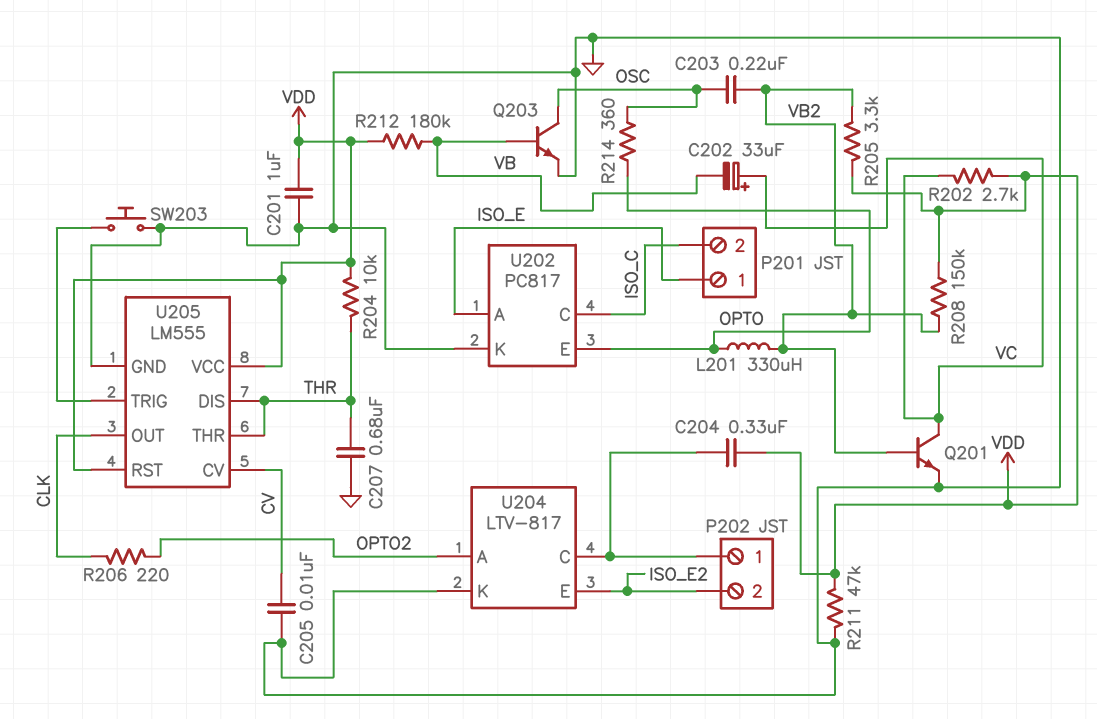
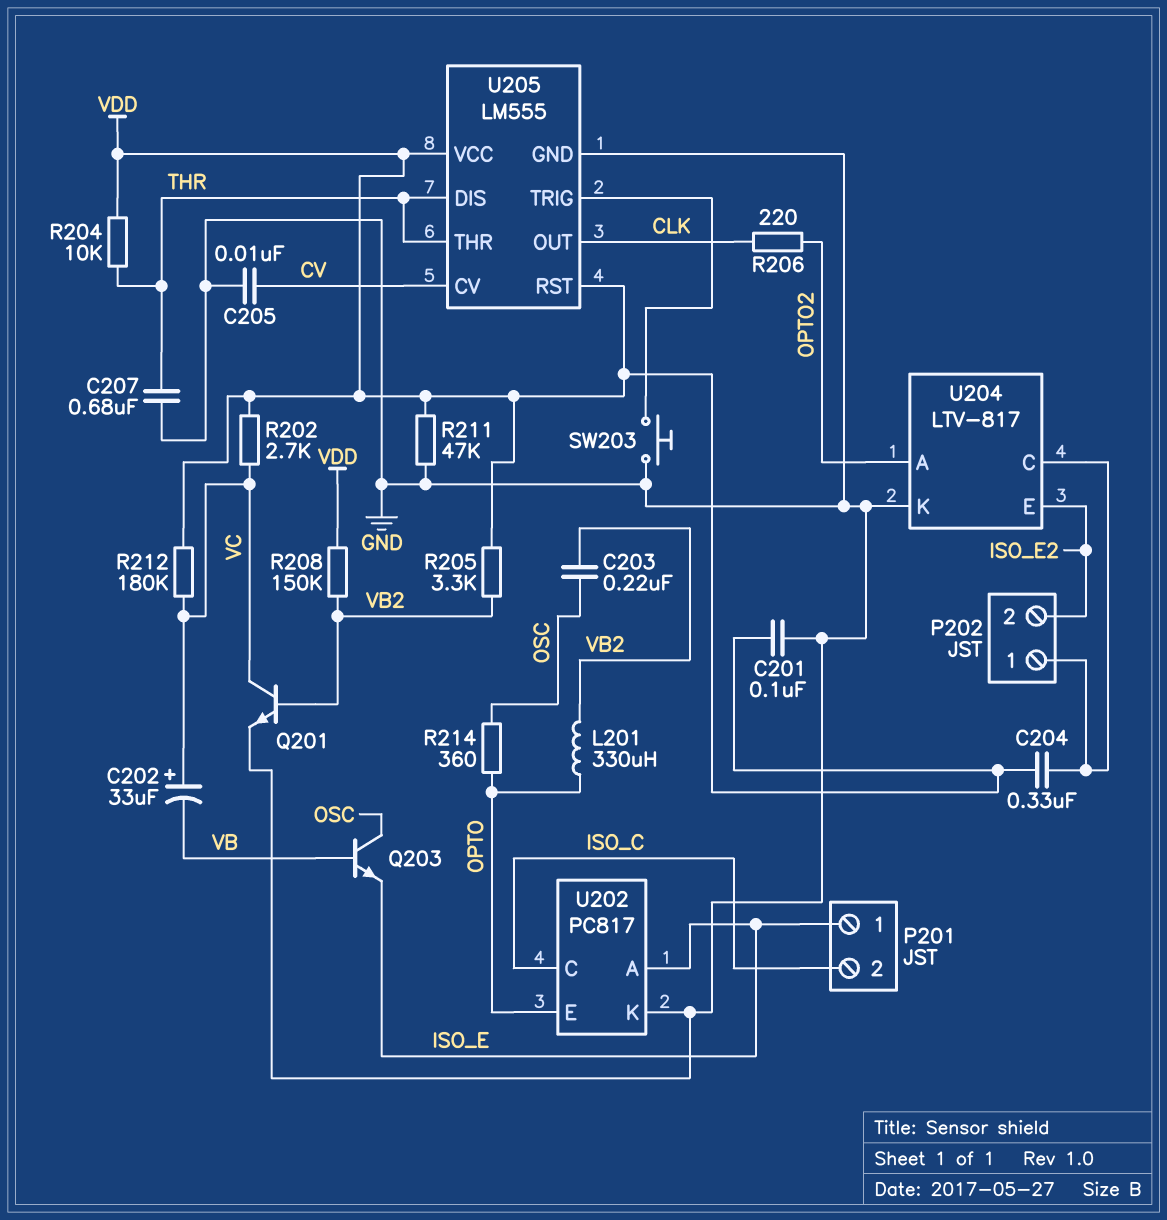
C201: 1uF (GND, VDD) -> 100nF (GND, VDD)
Q203: NPN (B VB, C OSC, E GND) -> NPN (B VB, C OSC, E ISO_E)
R212: 180k (VB, VDD) -> 180k (VC, VDD)

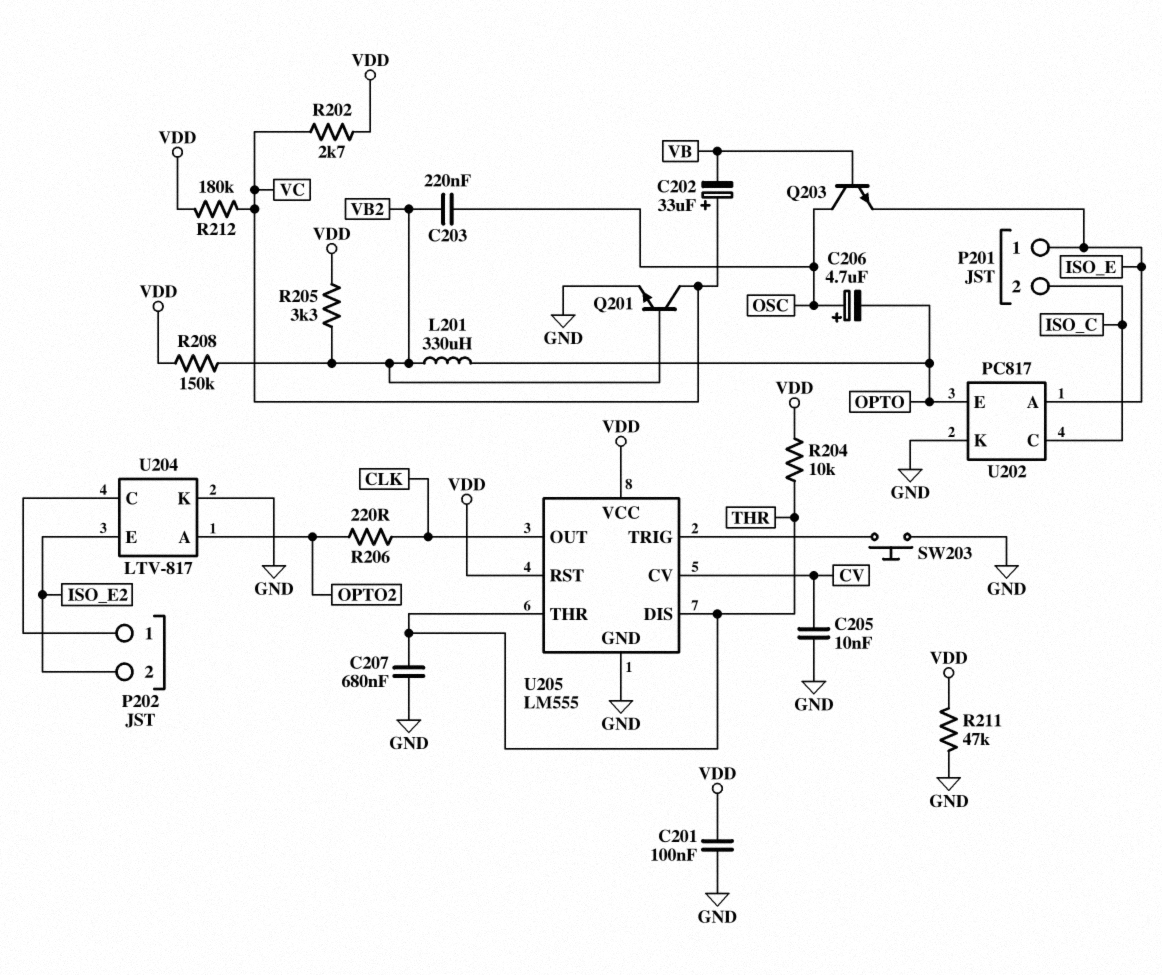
C204: 330nF (P202/1, VDD) -> none
C206: none -> 4.7uF (plus OSC, minus OPTO)
R214: 360 (OPTO, OSC) -> none

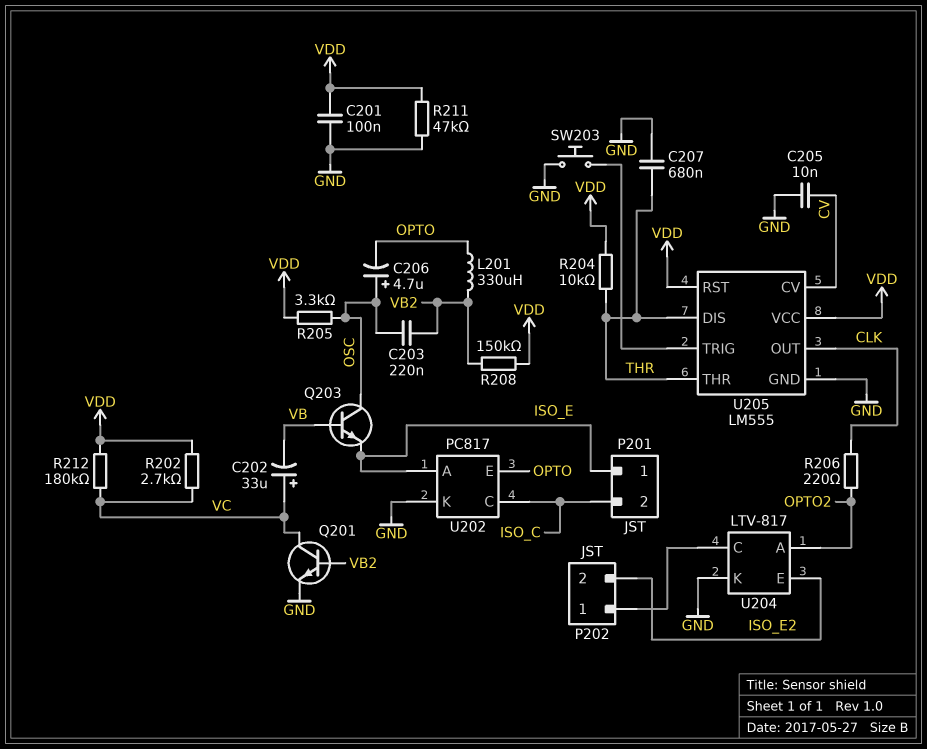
R205: 3.3k (VB2, VDD) -> 3.3k (OSC, VDD)

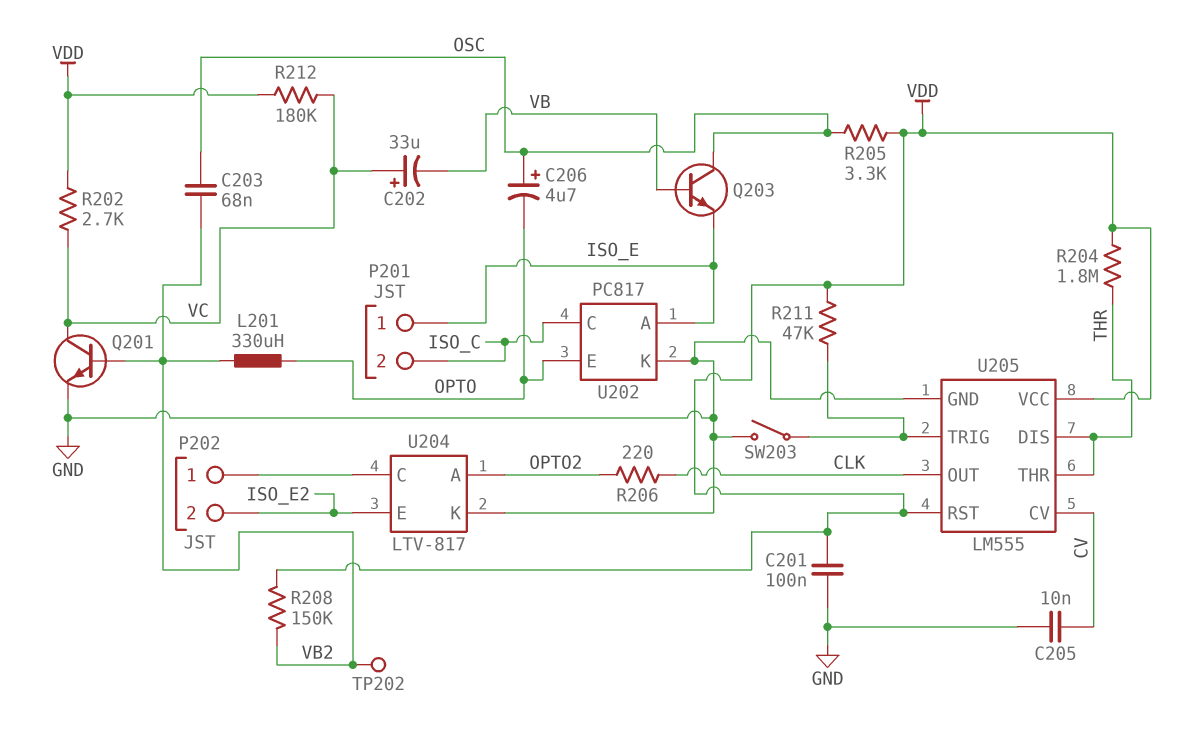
C203: 220nF (OSC, VB2) -> 68nF (OSC, VB2)
C207: 680nF (GND, THR) -> none
R204: 10k (THR, VDD) -> 1.8M (THR, VDD)
R211: 47k (GND, VDD) -> 47k (U205/TRIG, VDD)
SW203: button (GND, U205/TRIG) -> switch (GND, U205/TRIG)
TP202: none -> test point (VB2)

